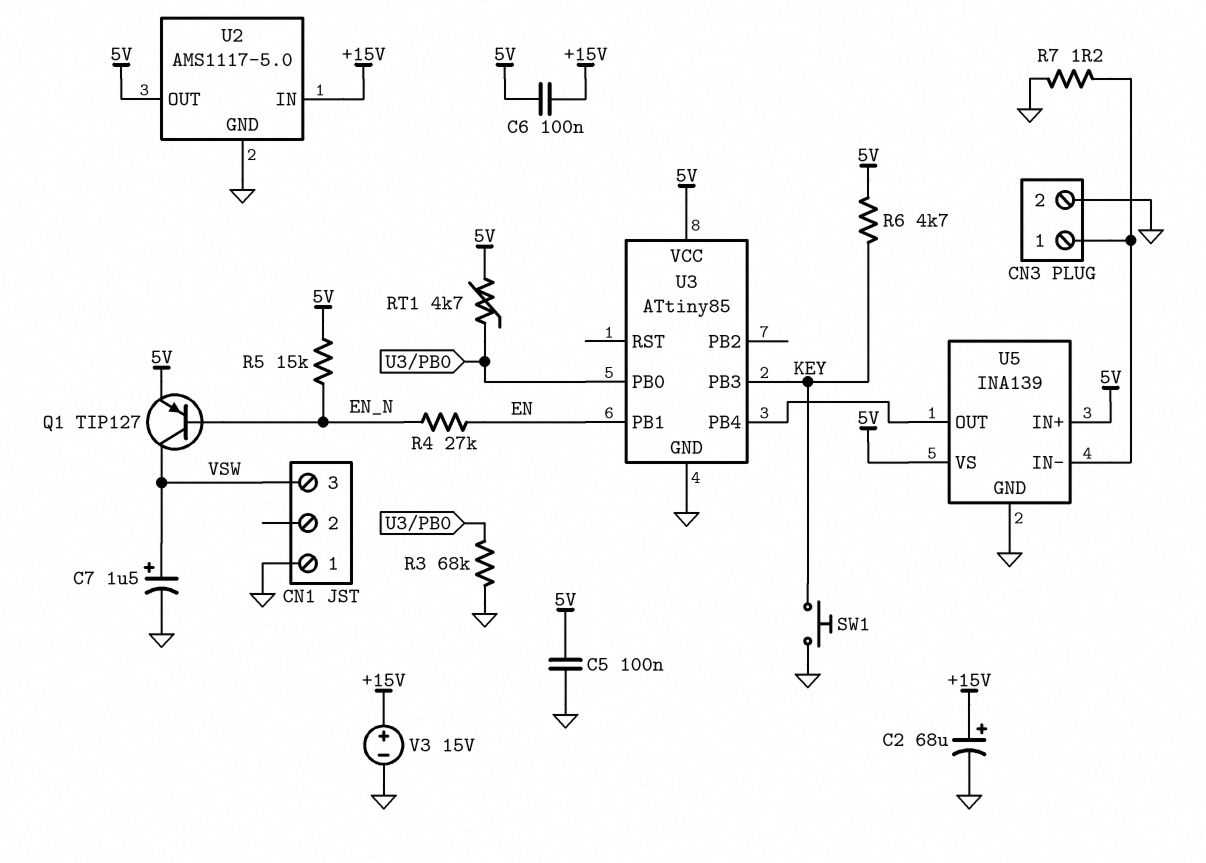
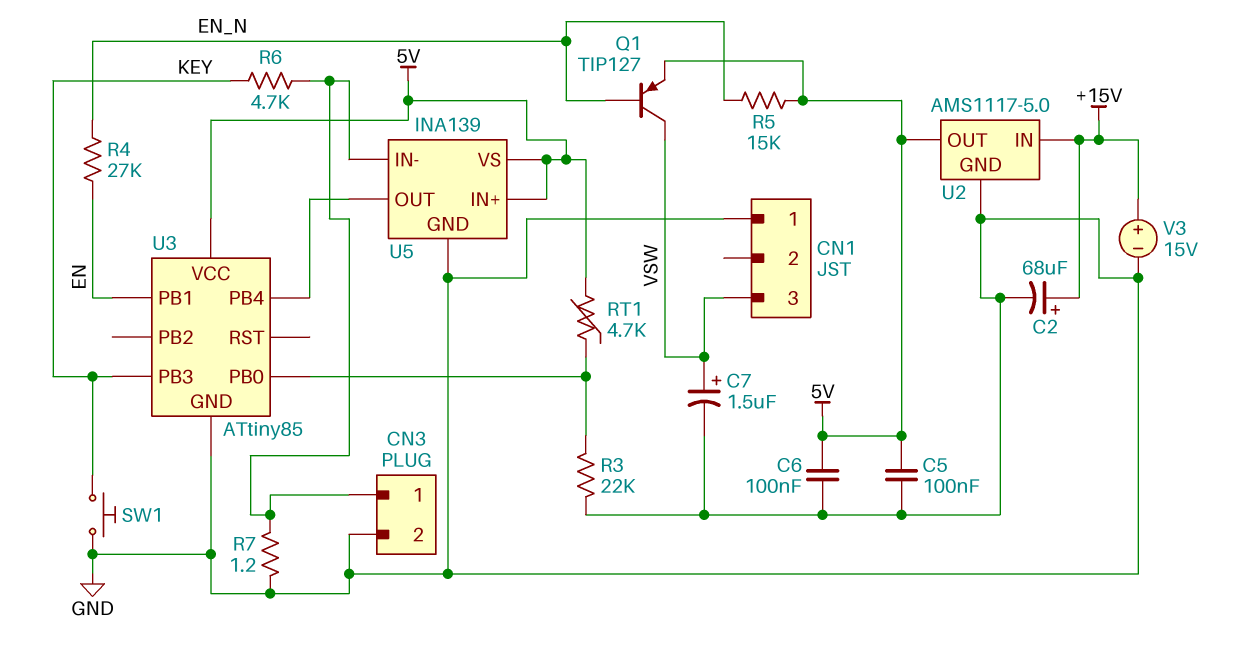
C6: 100nF (+15V, 5V) -> 100nF (5V, GND)
R3: 68k (GND, U3/PB0) -> 22k (GND, U3/PB0)
R6: 4.7k (5V, KEY) -> 4.7k (CN3/1, KEY)

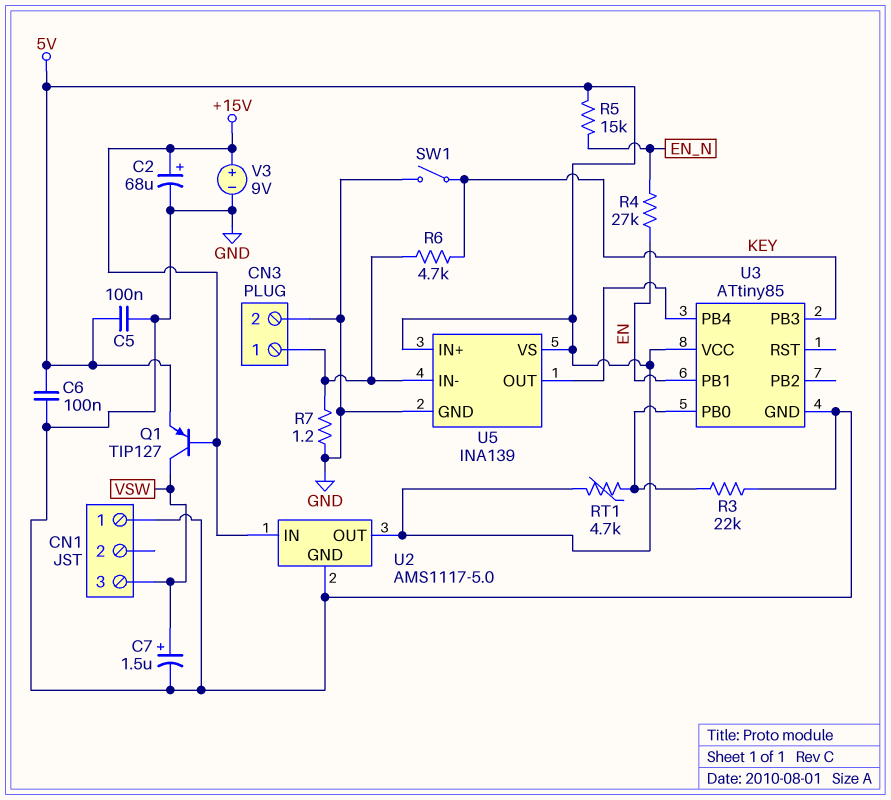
Q1: PNP TIP127 (B EN_N, C VSW, E 5V) -> PNP TIP127 (B +15V, C VSW, E 5V)
SW1: button (GND, KEY) -> switch (GND, KEY)
V3: 15V (plus +15V, minus GND) -> 9V (plus +15V, minus GND)

